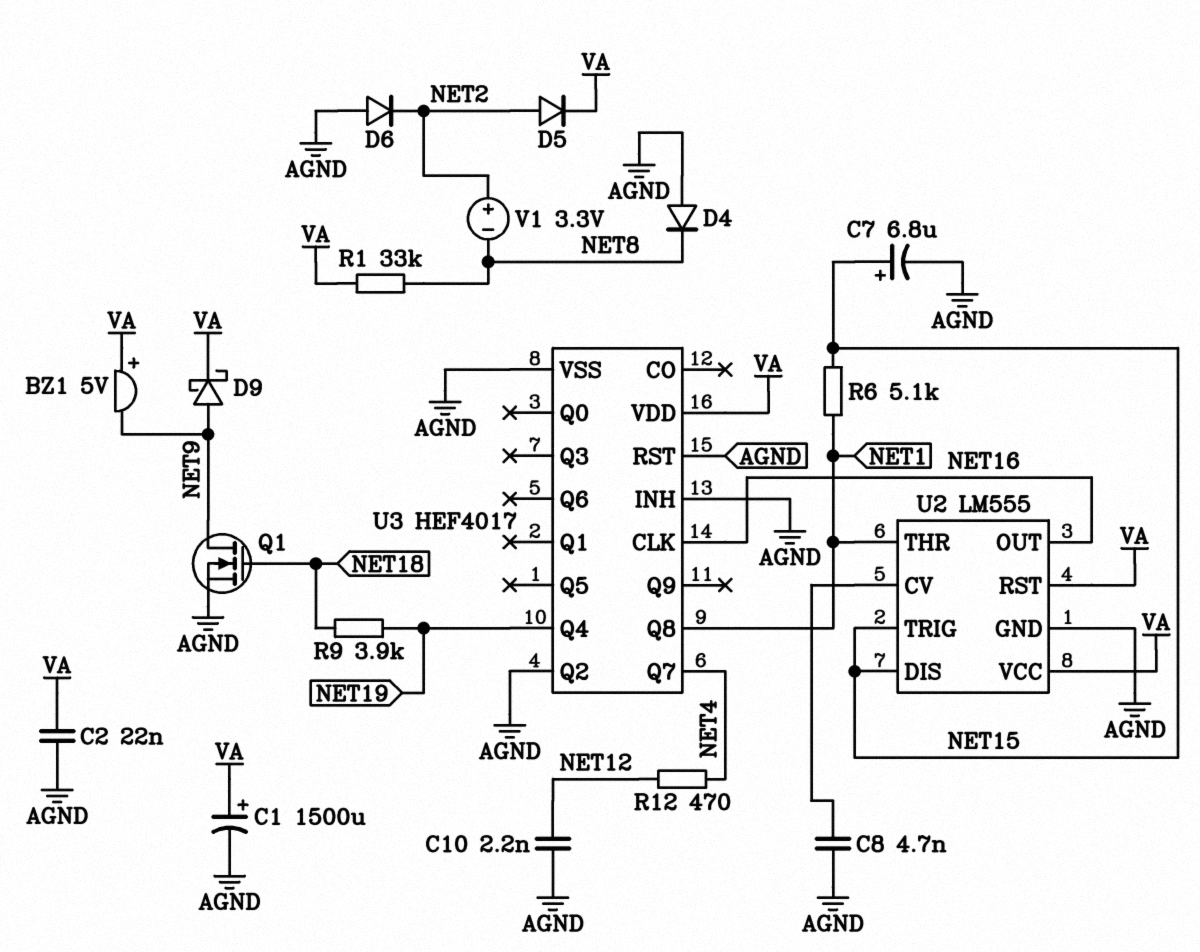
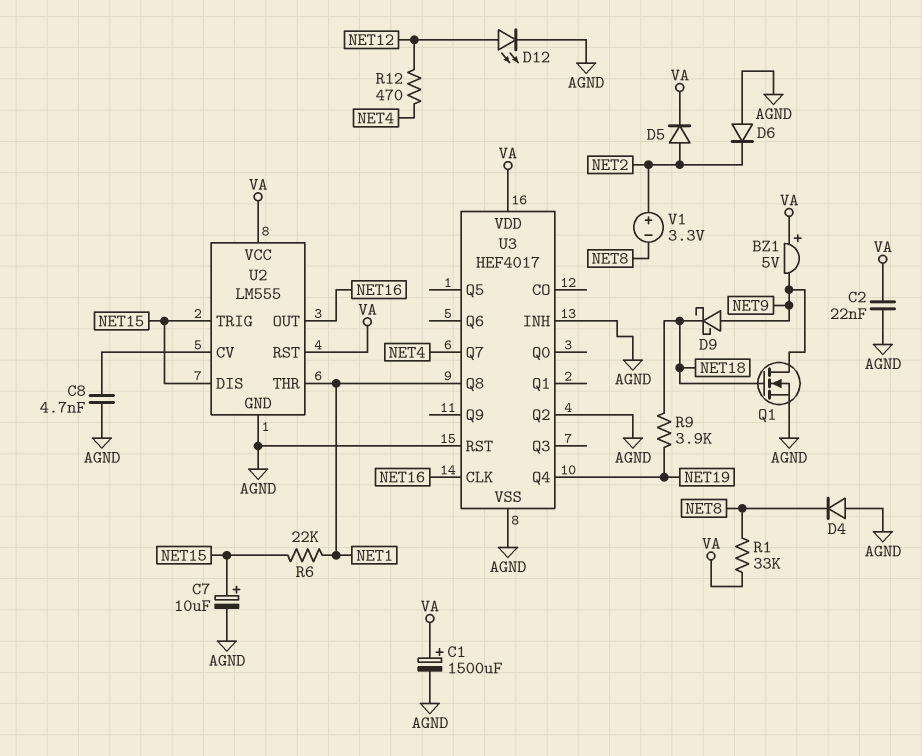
C7: 6.8uF (plus NET15, minus AGND) -> 10uF (plus NET15, minus AGND)
C10: 2.2nF (AGND, NET12) -> none
D9: schottky (A NET9, K VA) -> schottky (A NET9, K NET18)
D12: none -> LED (A NET12, K AGND)
R6: 5.1k (NET1, NET15) -> 22k (NET1, NET15)

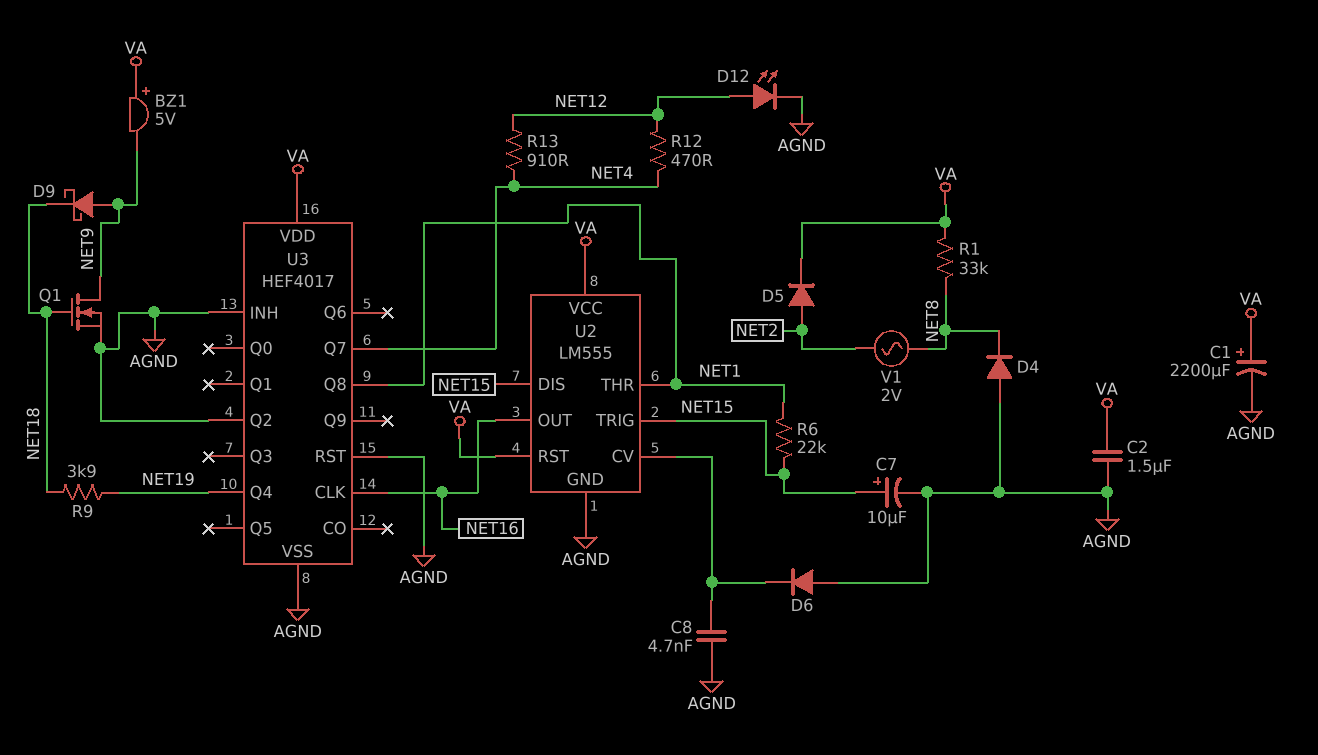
C1: 1500uF (plus VA, minus AGND) -> 2200uF (plus VA, minus AGND)
C2: 22nF (AGND, VA) -> 1.5uF (AGND, VA)
D6: diode (A AGND, K NET2) -> diode (A AGND, K U2/CV)
R13: none -> 910 (NET4, NET12)
V1: 3.3V (plus NET2, minus NET8) -> AC 2V (NET2, NET8)

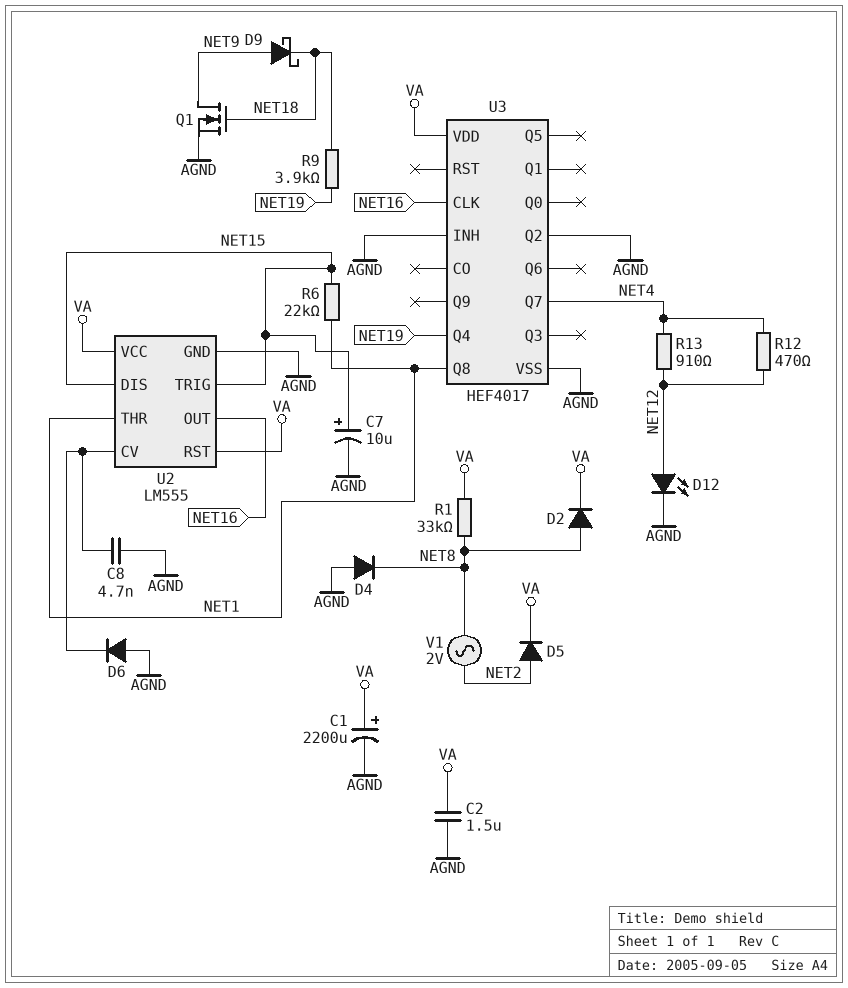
BZ1: buzzer 5V (plus VA, minus NET9) -> none
D2: none -> diode (A NET8, K VA)
U3 pin RST: AGND -> none

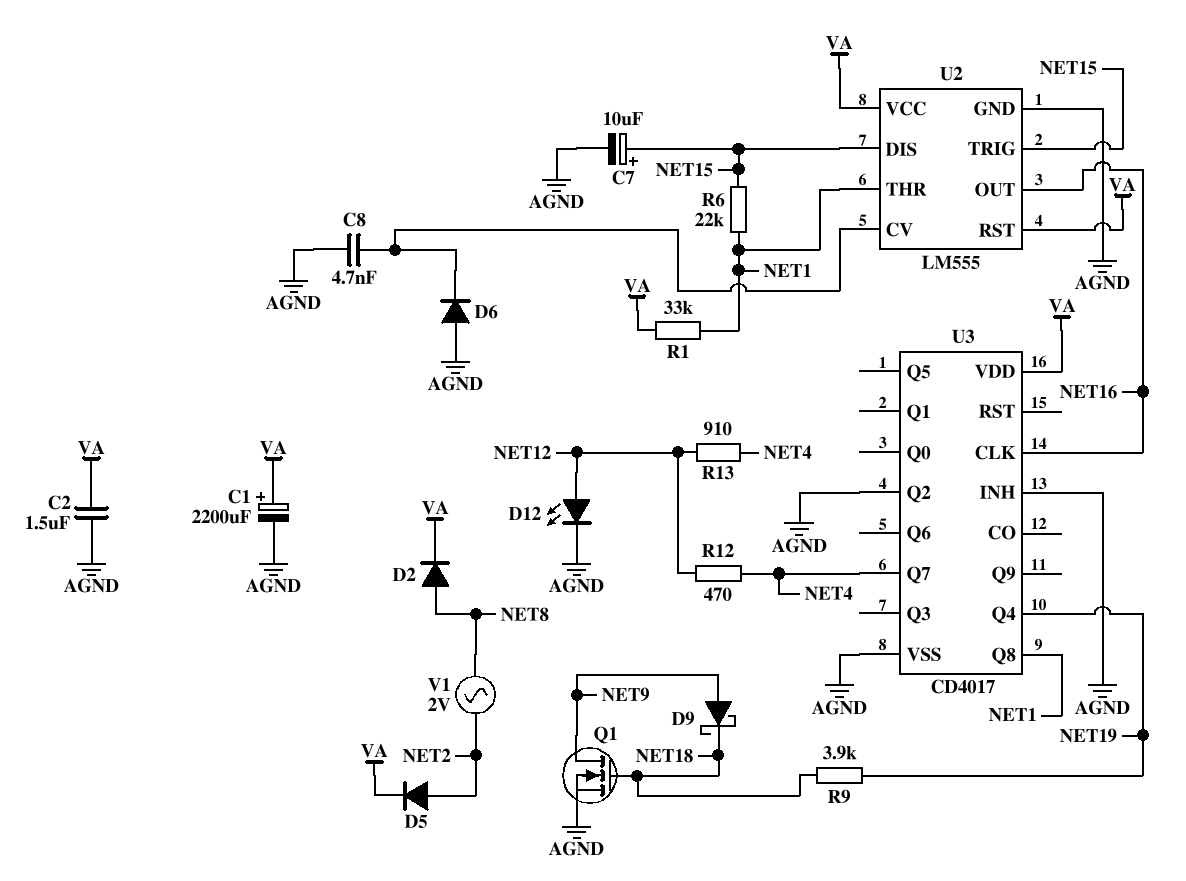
D4: diode (A AGND, K NET8) -> none
R1: 33k (NET8, VA) -> 33k (NET1, VA)
U3: HEF4017 -> CD4017

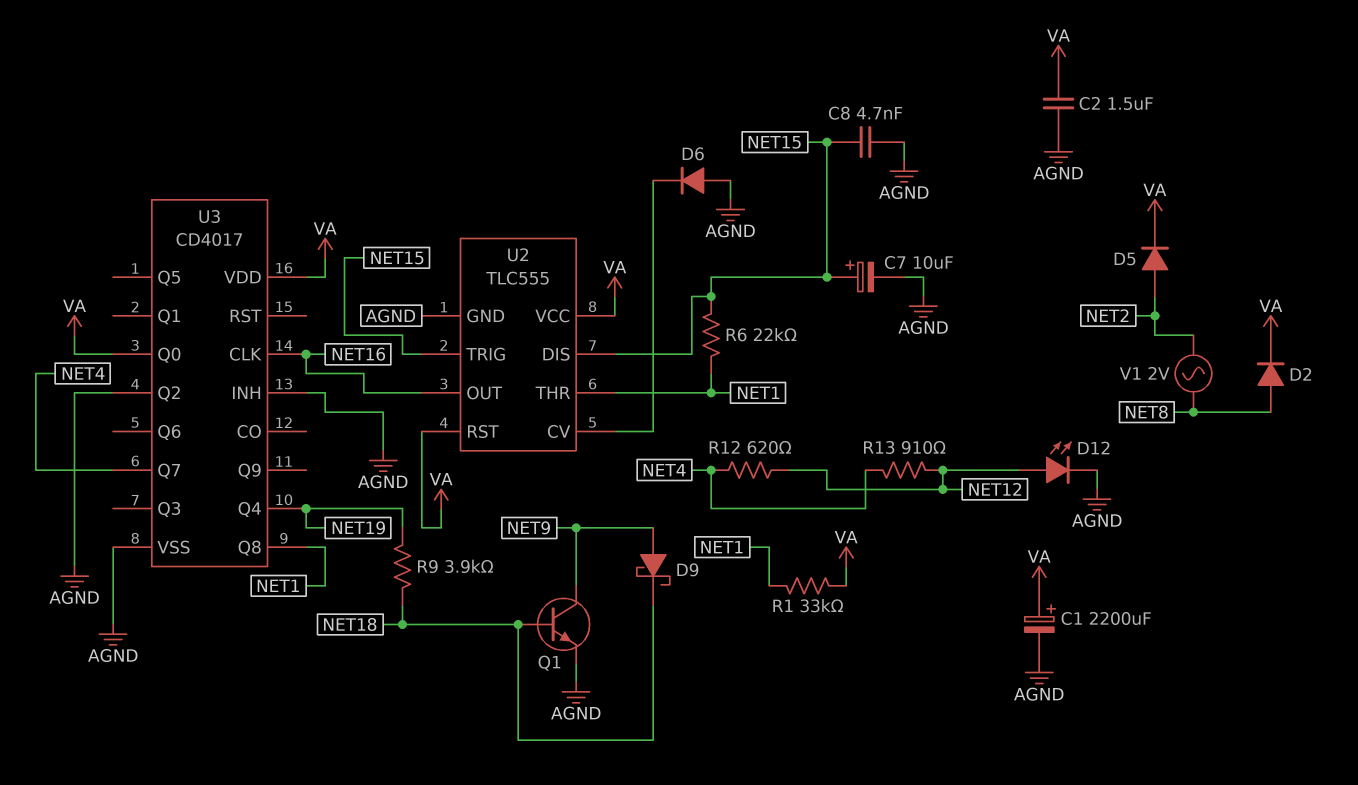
C8: 4.7nF (AGND, U2/CV) -> 4.7nF (AGND, NET15)
Q1: NMOS (G NET18, D NET9, S AGND) -> NPN (B NET18, C NET9, E AGND)
R12: 470 (NET4, NET12) -> 620 (NET4, NET12)
U2: LM555 -> TLC555
U3 pin Q0: none -> VA

